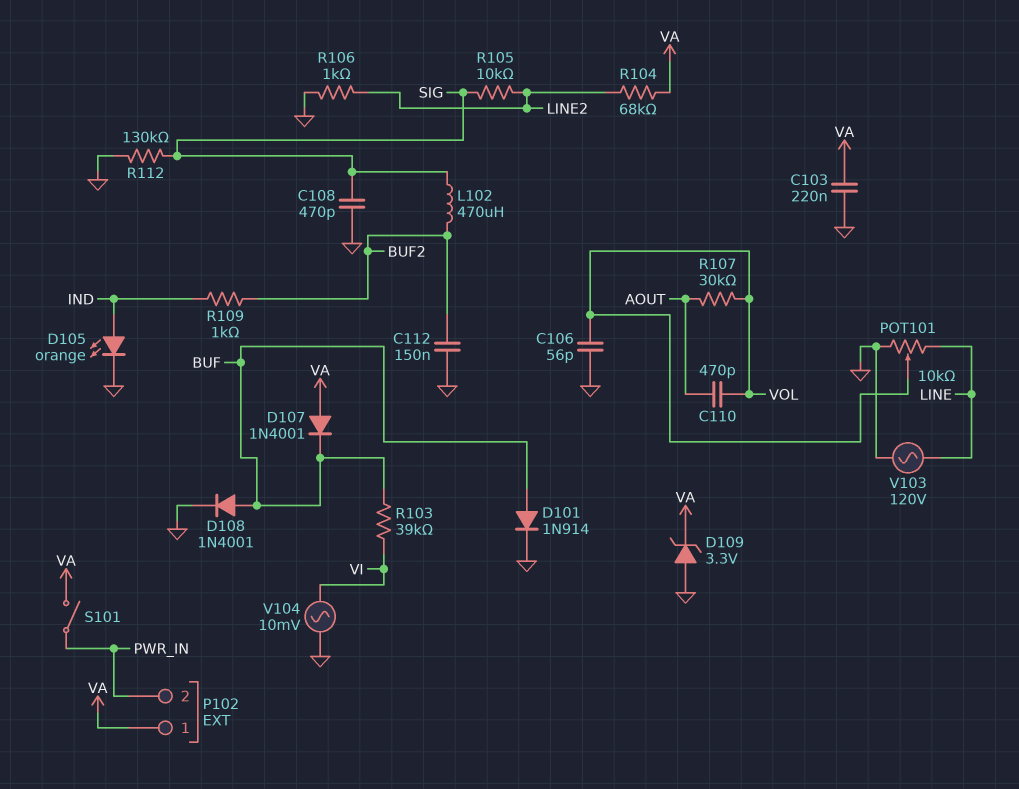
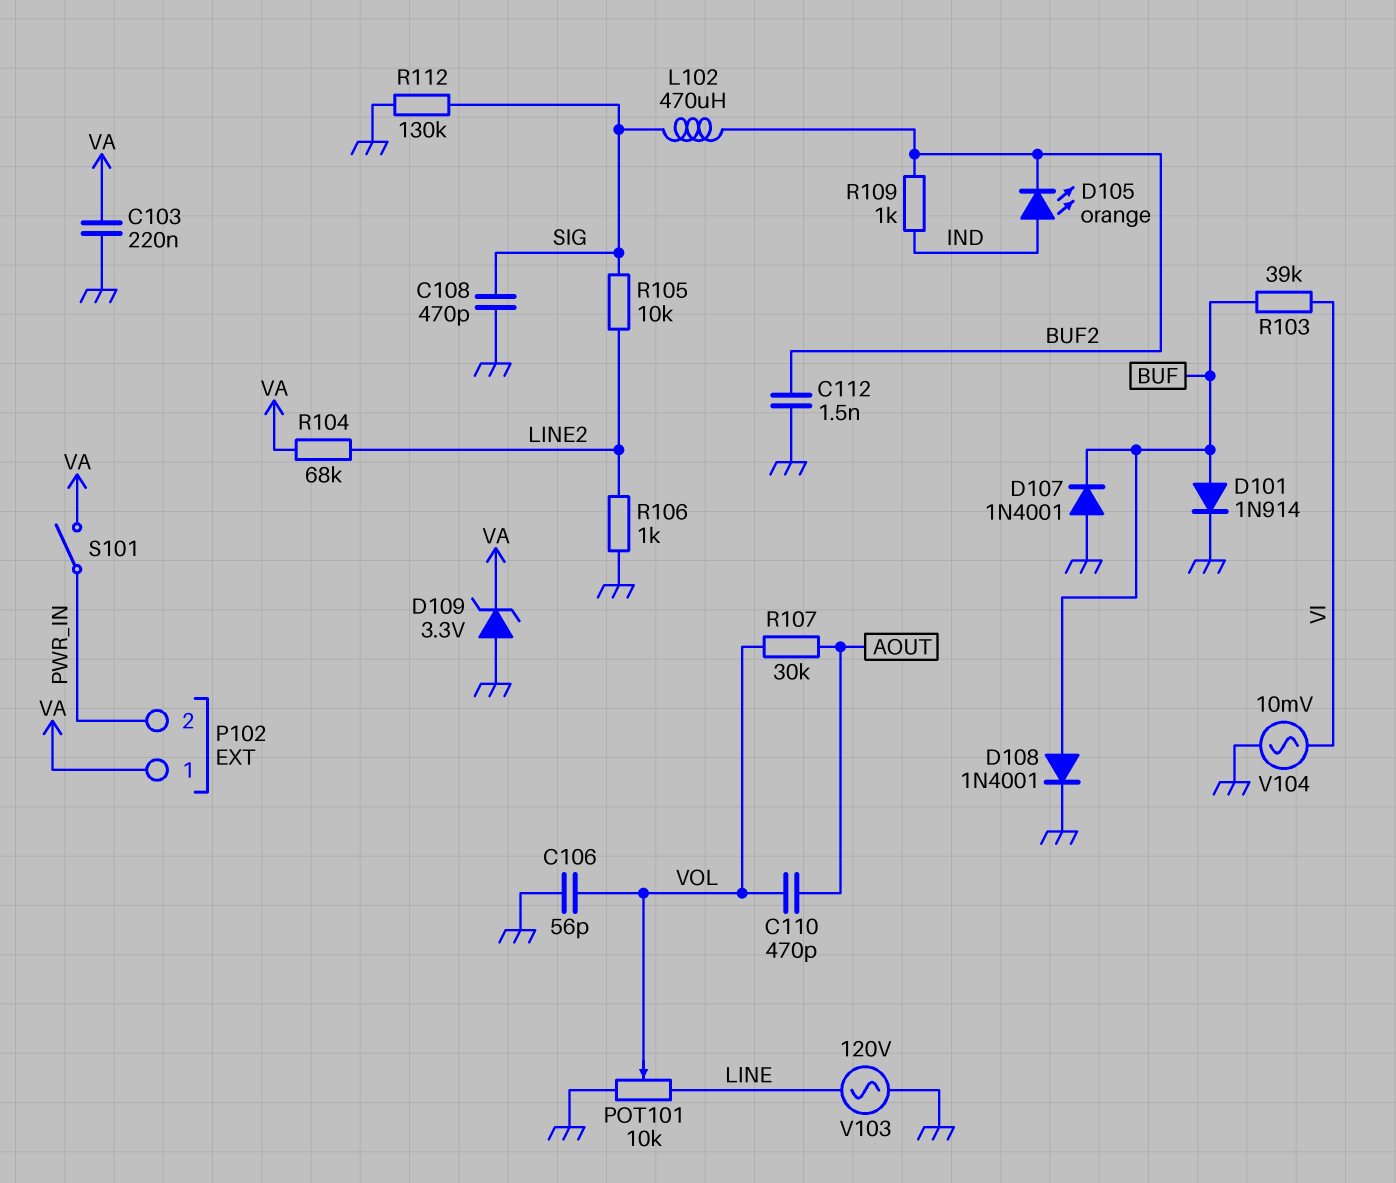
C112: 150nF (BUF2, GND) -> 1.5nF (BUF2, GND)
D105: LED orange (A IND, K GND) -> LED orange (A IND, K BUF2)
D107: diode 1N4001 (A VA, K BUF) -> diode 1N4001 (A GND, K BUF)

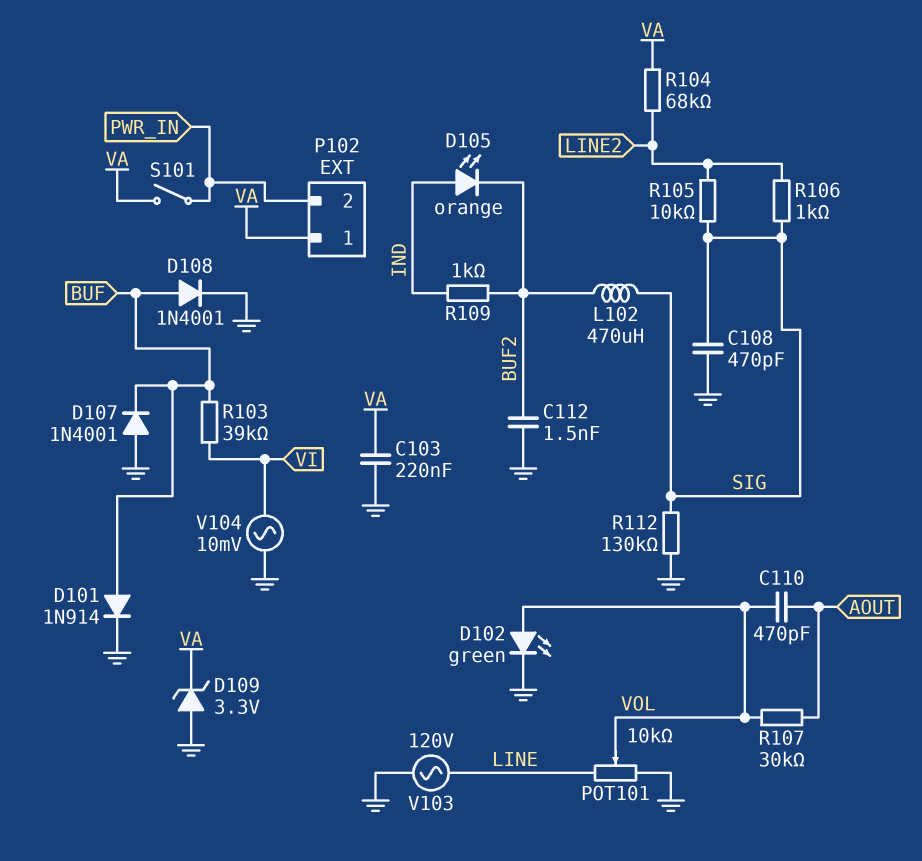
C106: 56pF (GND, VOL) -> none
D102: none -> LED green (A VOL, K GND)
R106: 1k (GND, LINE2) -> 1k (LINE2, SIG)

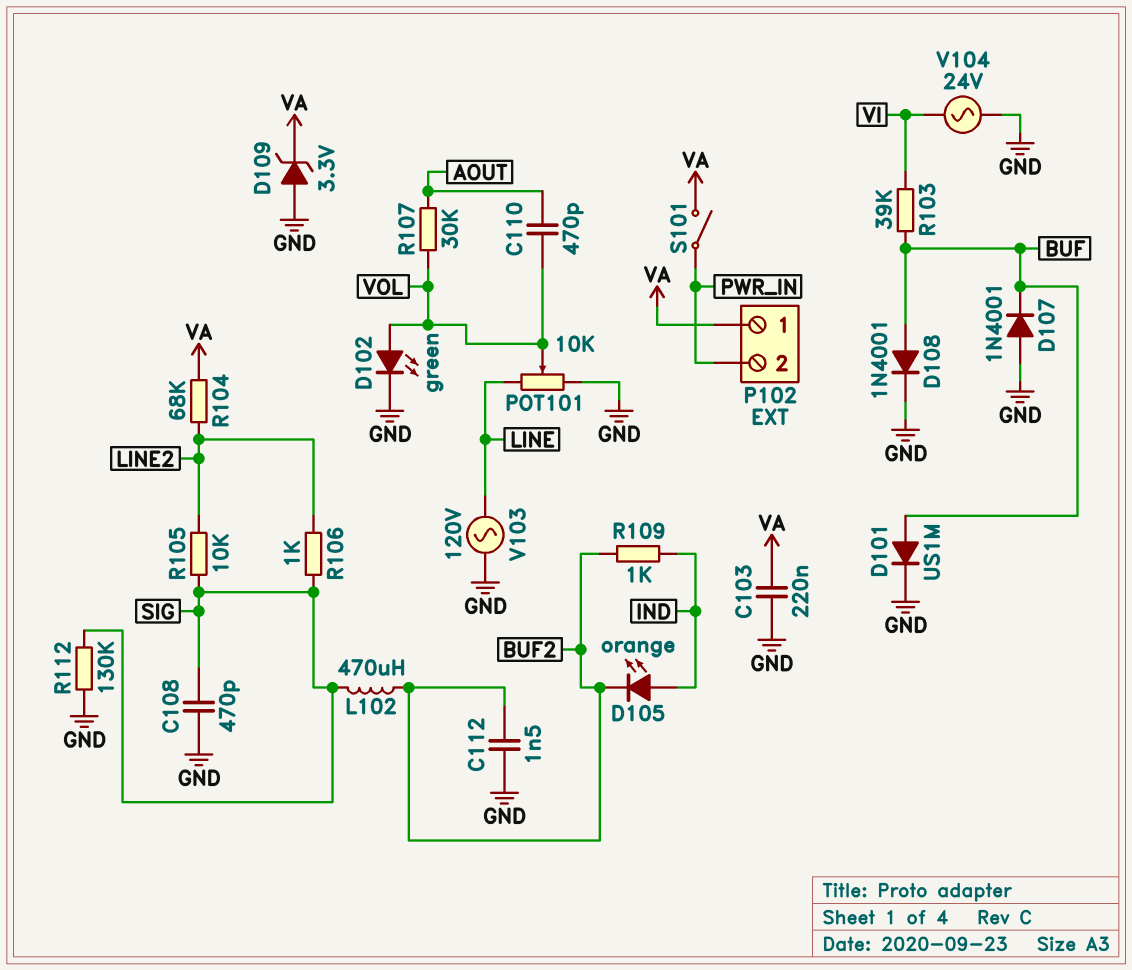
D101: diode 1N914 (A BUF, K GND) -> diode US1M (A BUF, K GND)
V104: AC 10mV (GND, VI) -> AC 24V (GND, VI)

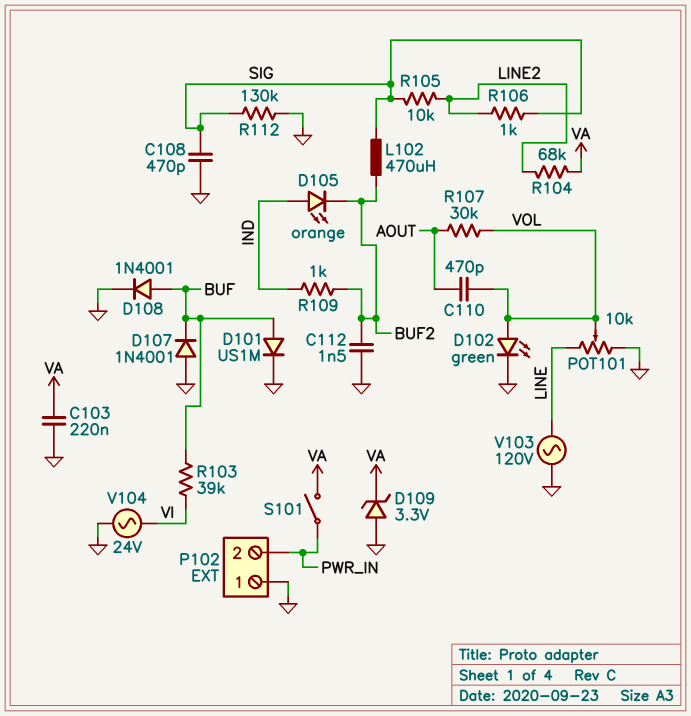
P102 pin 1: VA -> GND

